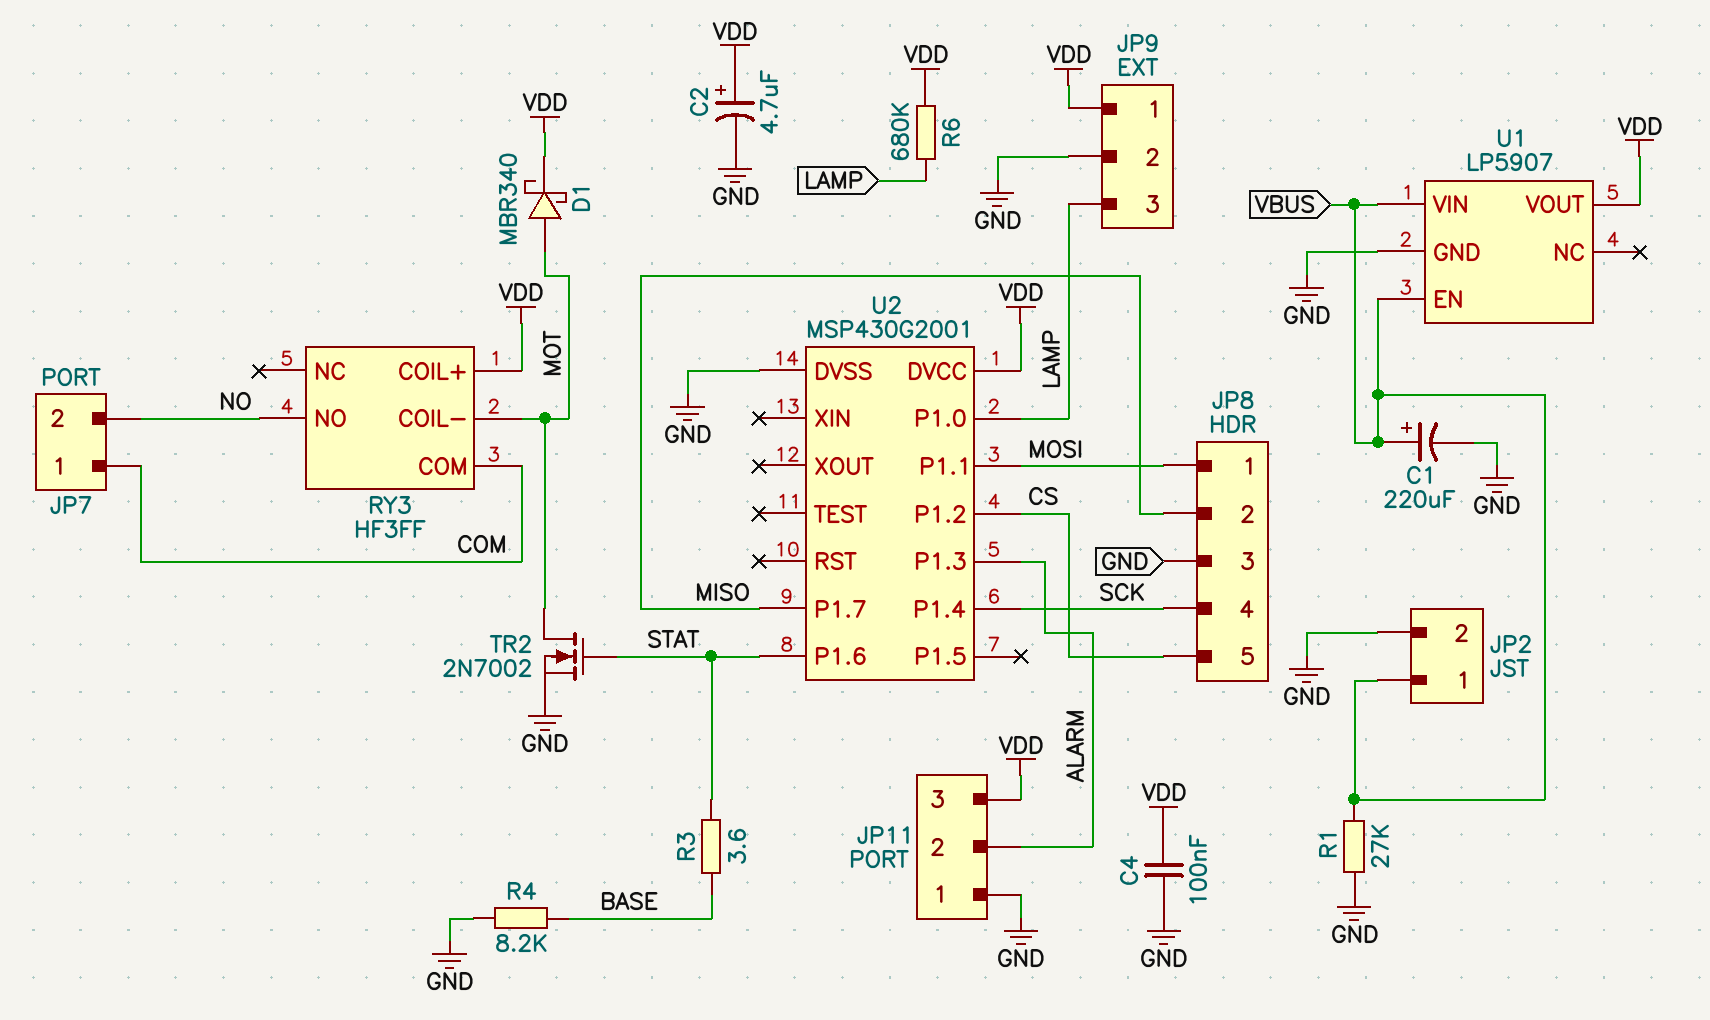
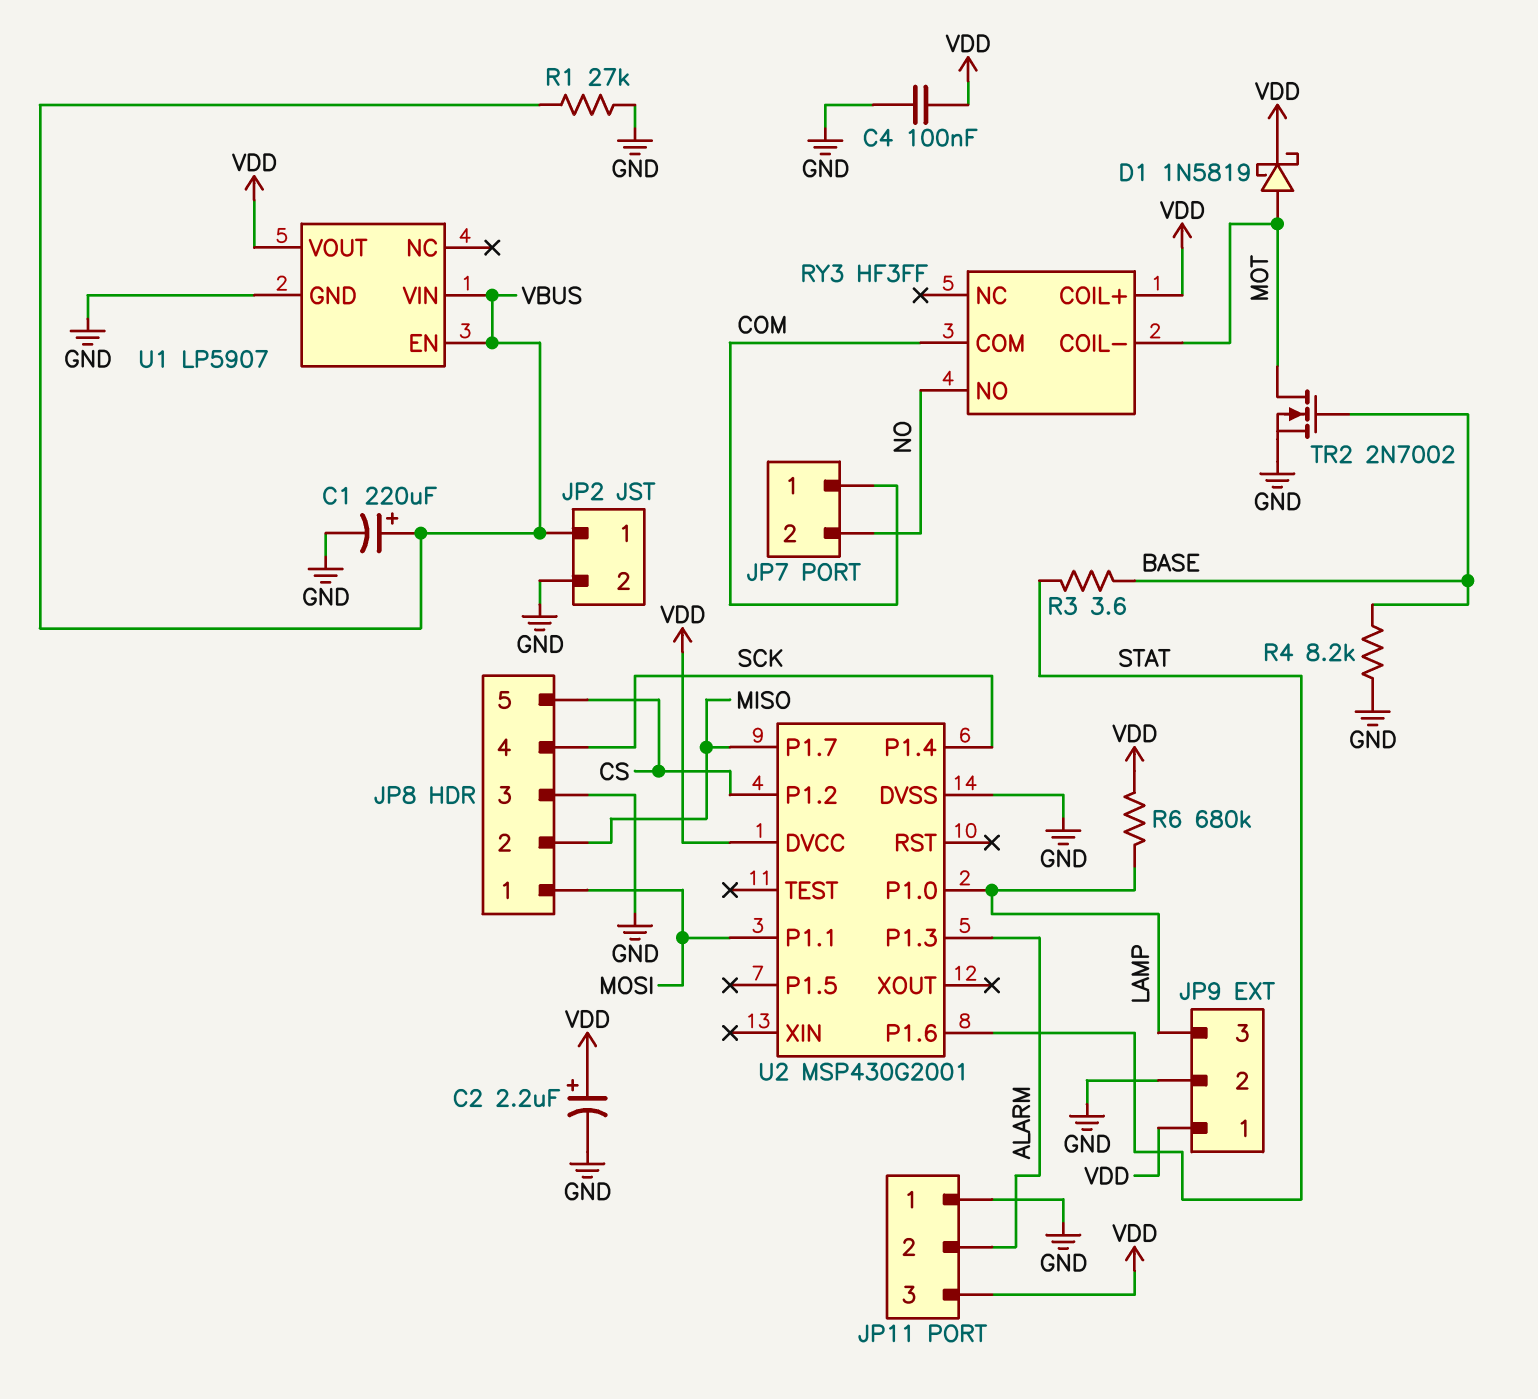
C2: 4.7uF (plus VDD, minus GND) -> 2.2uF (plus VDD, minus GND)
D1: schottky MBR340 (A MOT, K VDD) -> schottky 1N5819 (A MOT, K VDD)
TR2: NMOS 2N7002 (G STAT, D MOT, S GND) -> NMOS 2N7002 (G BASE, D MOT, S GND)

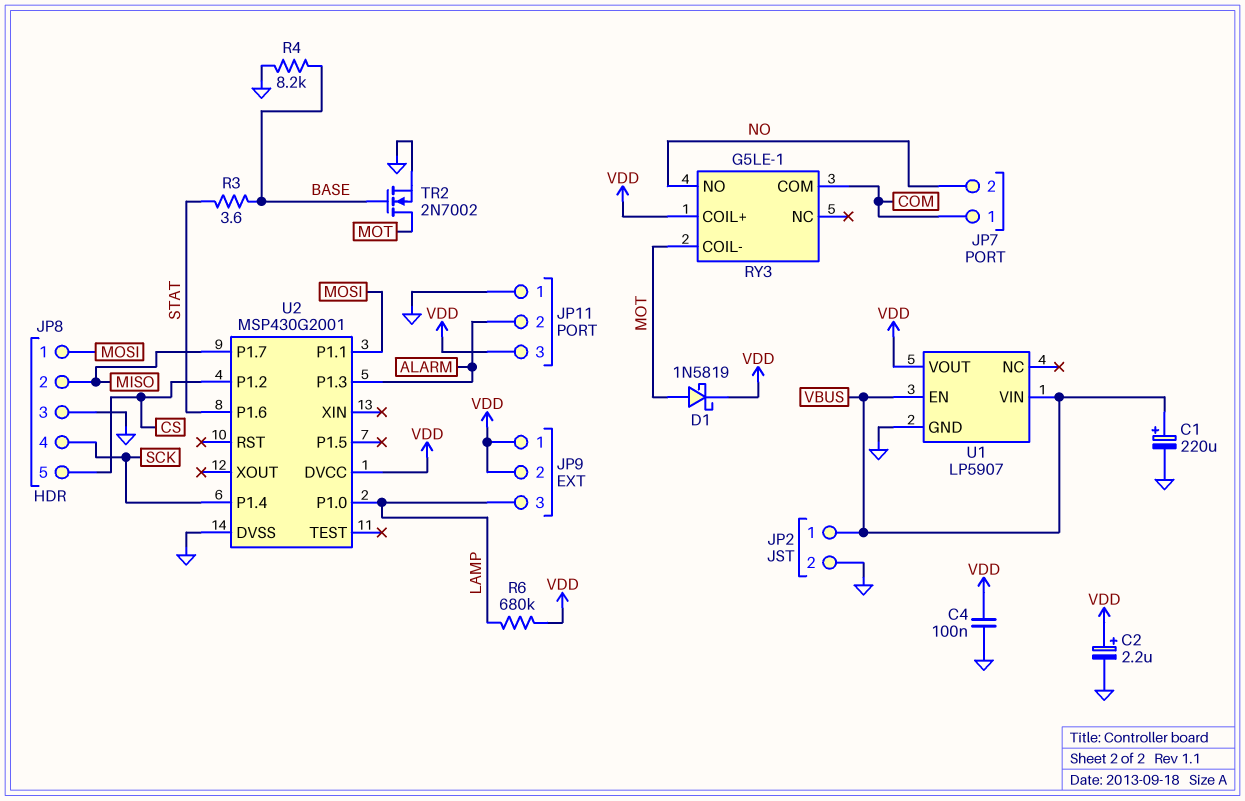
JP9 pin 2: GND -> VDD
R1: 27k (GND, VBUS) -> none
RY3: HF3FF -> G5LE-1

